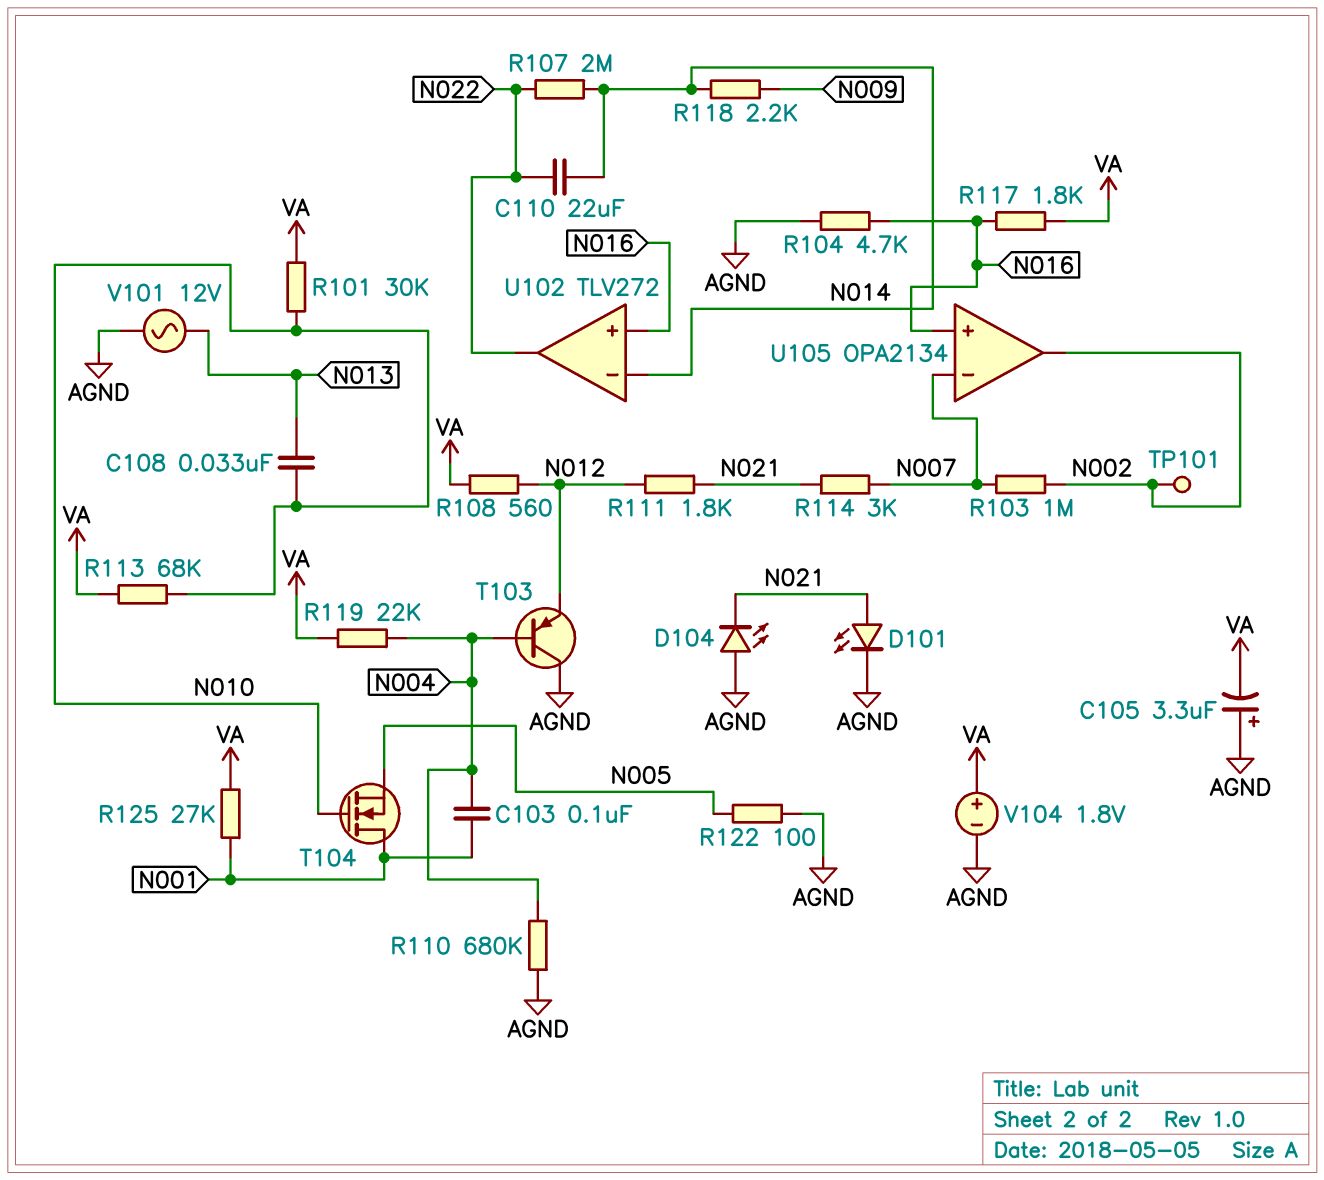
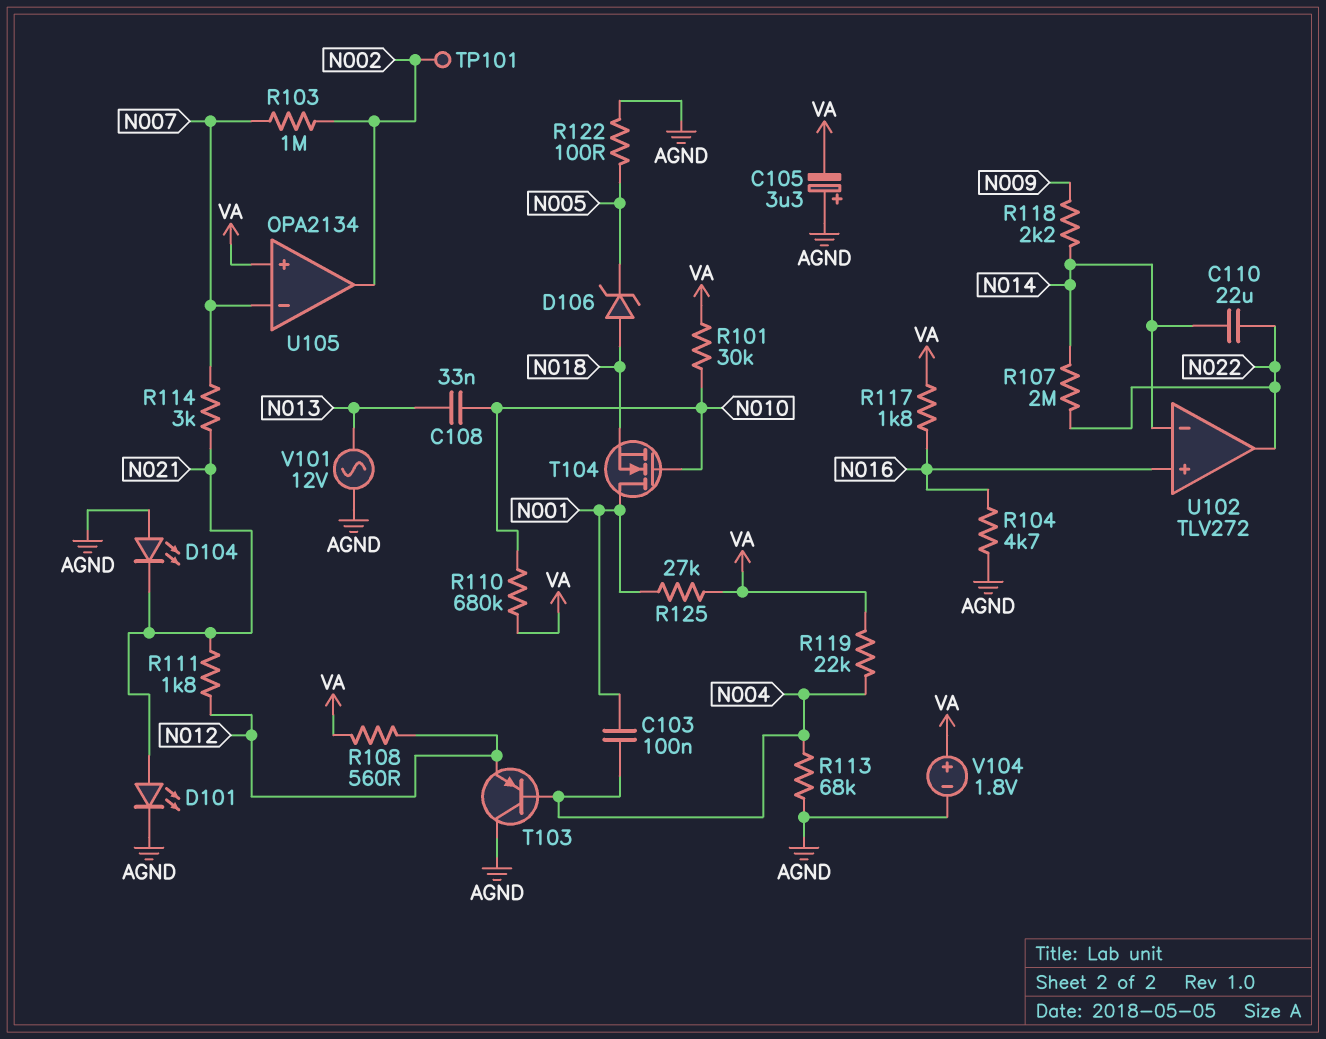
D106: none -> zener (A N018, K N005)
R110: 680k (AGND, N004) -> 680k (N010, VA)
R113: 68k (N010, VA) -> 68k (AGND, N004)
T104: NMOS (G N010, D N001, S N005) -> NMOS (G N010, D N001, S N018)
U105 pin in+: N016 -> VA

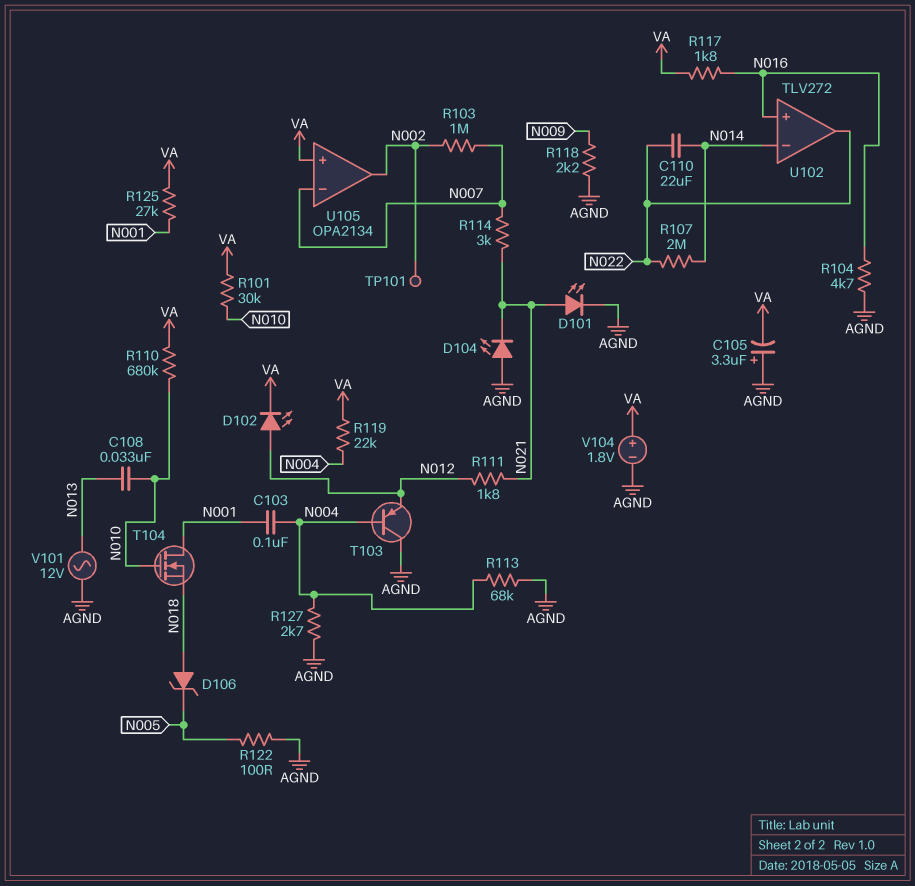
D102: none -> LED (A N012, K VA)
R108: 560 (N012, VA) -> none
R118: 2.2k (N009, N014) -> 2.2k (AGND, N009)
R127: none -> 2.7k (AGND, N004)

